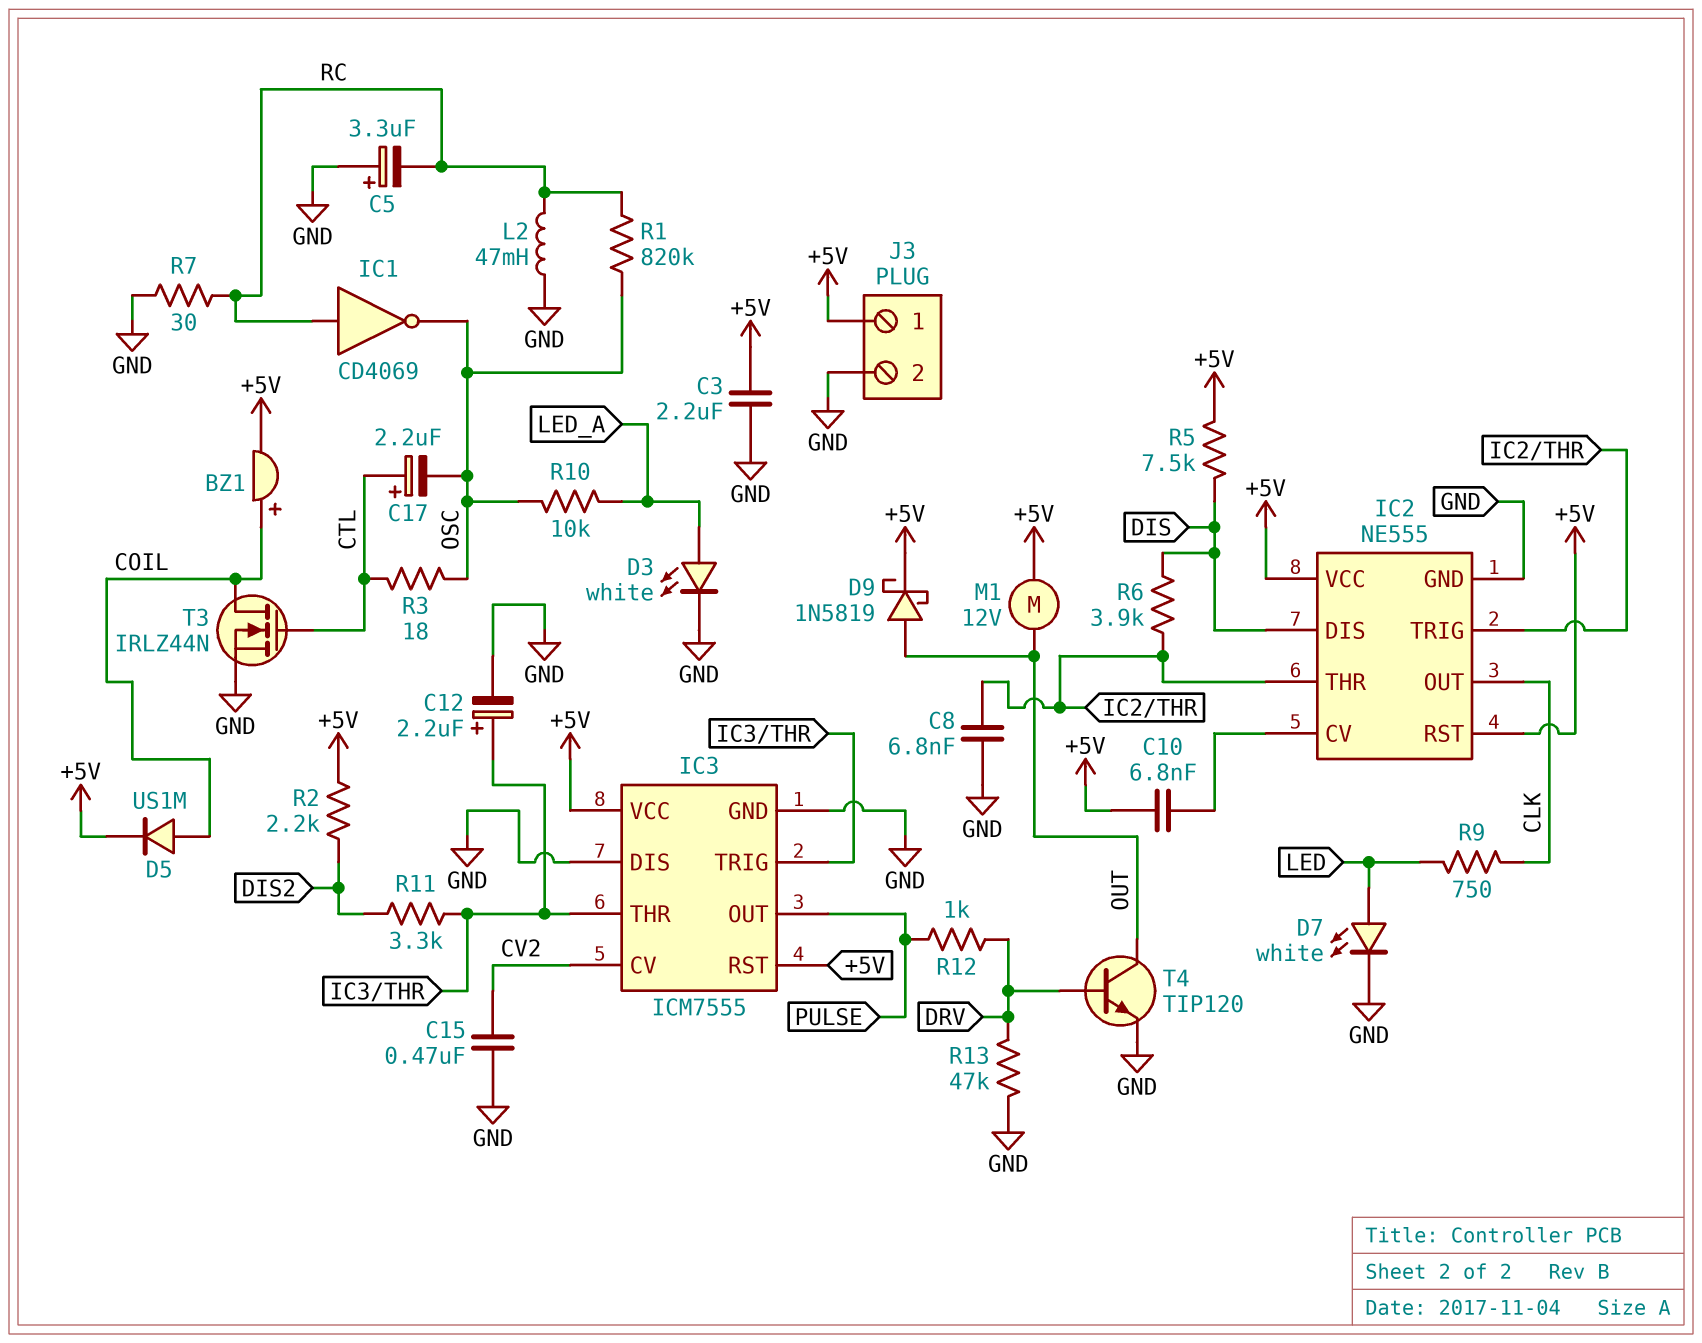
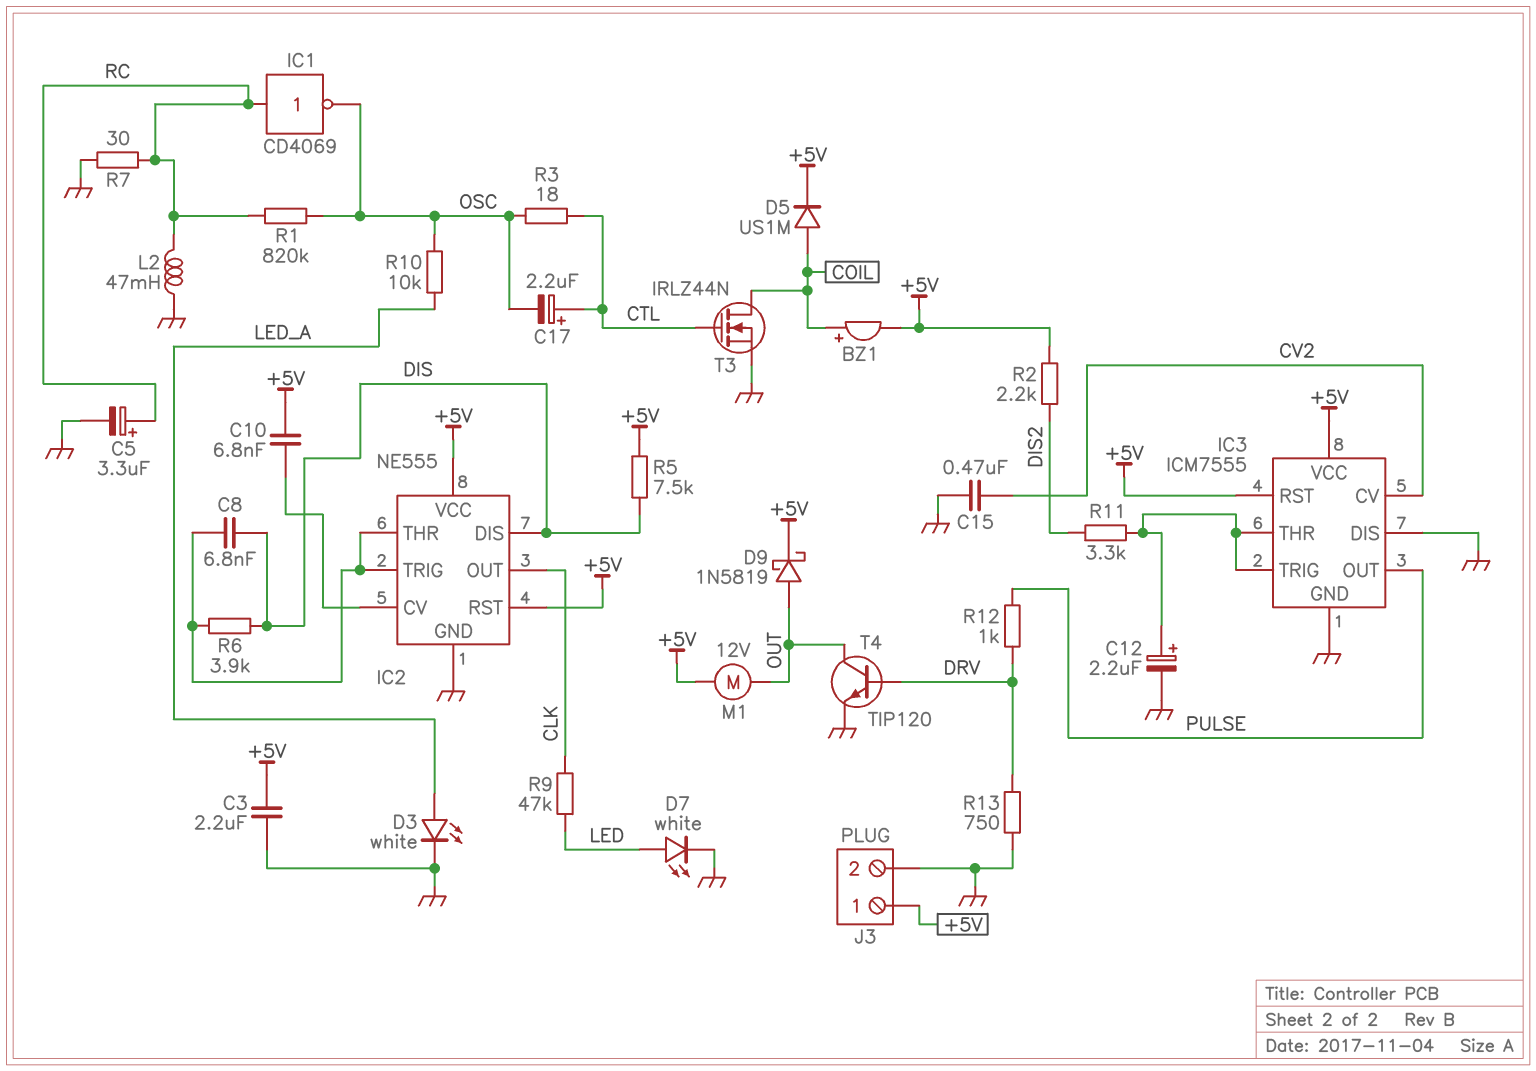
C5: 3.3uF (plus GND, minus RC) -> 3.3uF (plus RC, minus GND)
C8: 6.8nF (GND, IC2/THR) -> 6.8nF (DIS, IC2/THR)
R9: 750 (CLK, LED) -> 47k (CLK, LED)
R13: 47k (DRV, GND) -> 750 (DRV, GND)

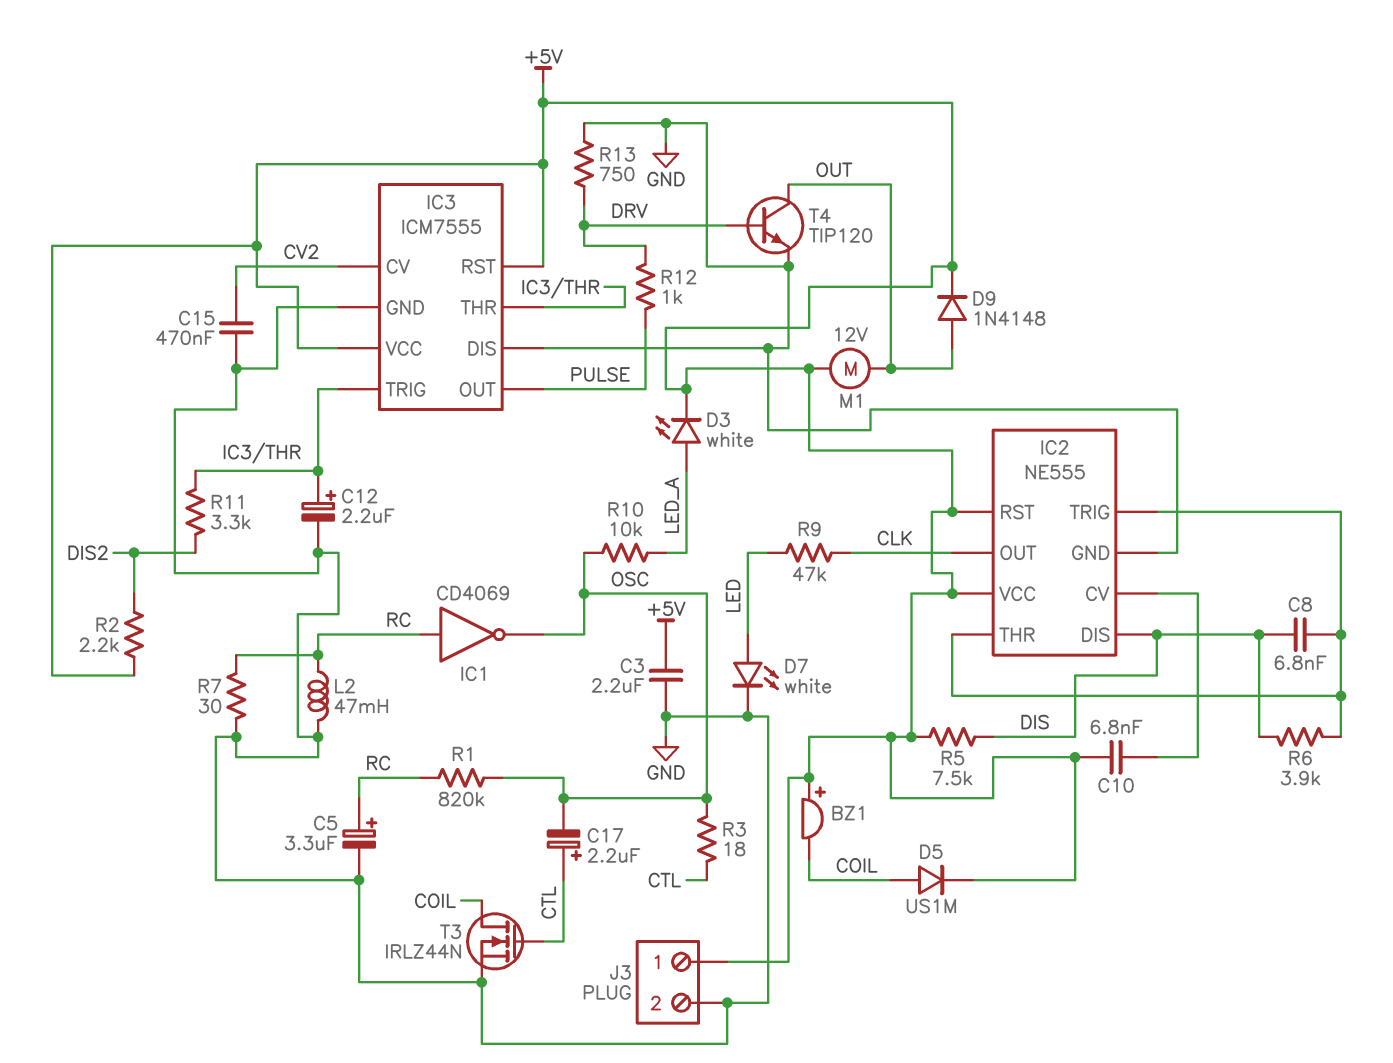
BZ1: buzzer (plus COIL, minus +5V) -> buzzer (plus +5V, minus COIL)
D3: LED white (A LED_A, K GND) -> LED white (A LED_A, K +5V)
D9: schottky 1N5819 (A OUT, K +5V) -> diode 1N4148 (A OUT, K +5V)

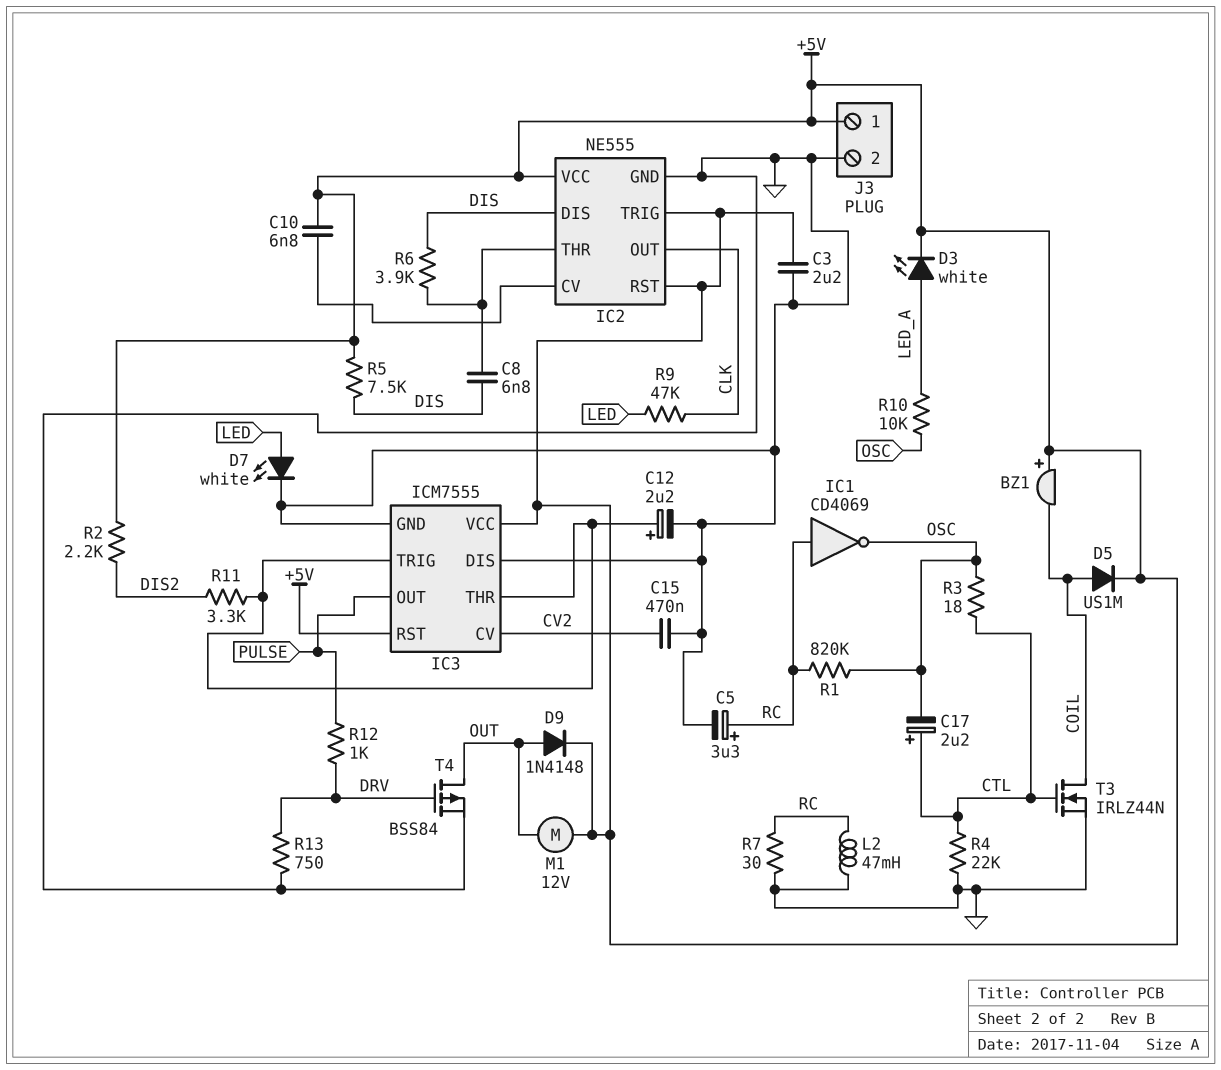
IC2 pin TRIG: IC2/THR -> +5V
R4: none -> 22k (CTL, GND)
T4: NPN TIP120 (B DRV, C OUT, E GND) -> PMOS BSS84 (G DRV, D OUT, S GND)

